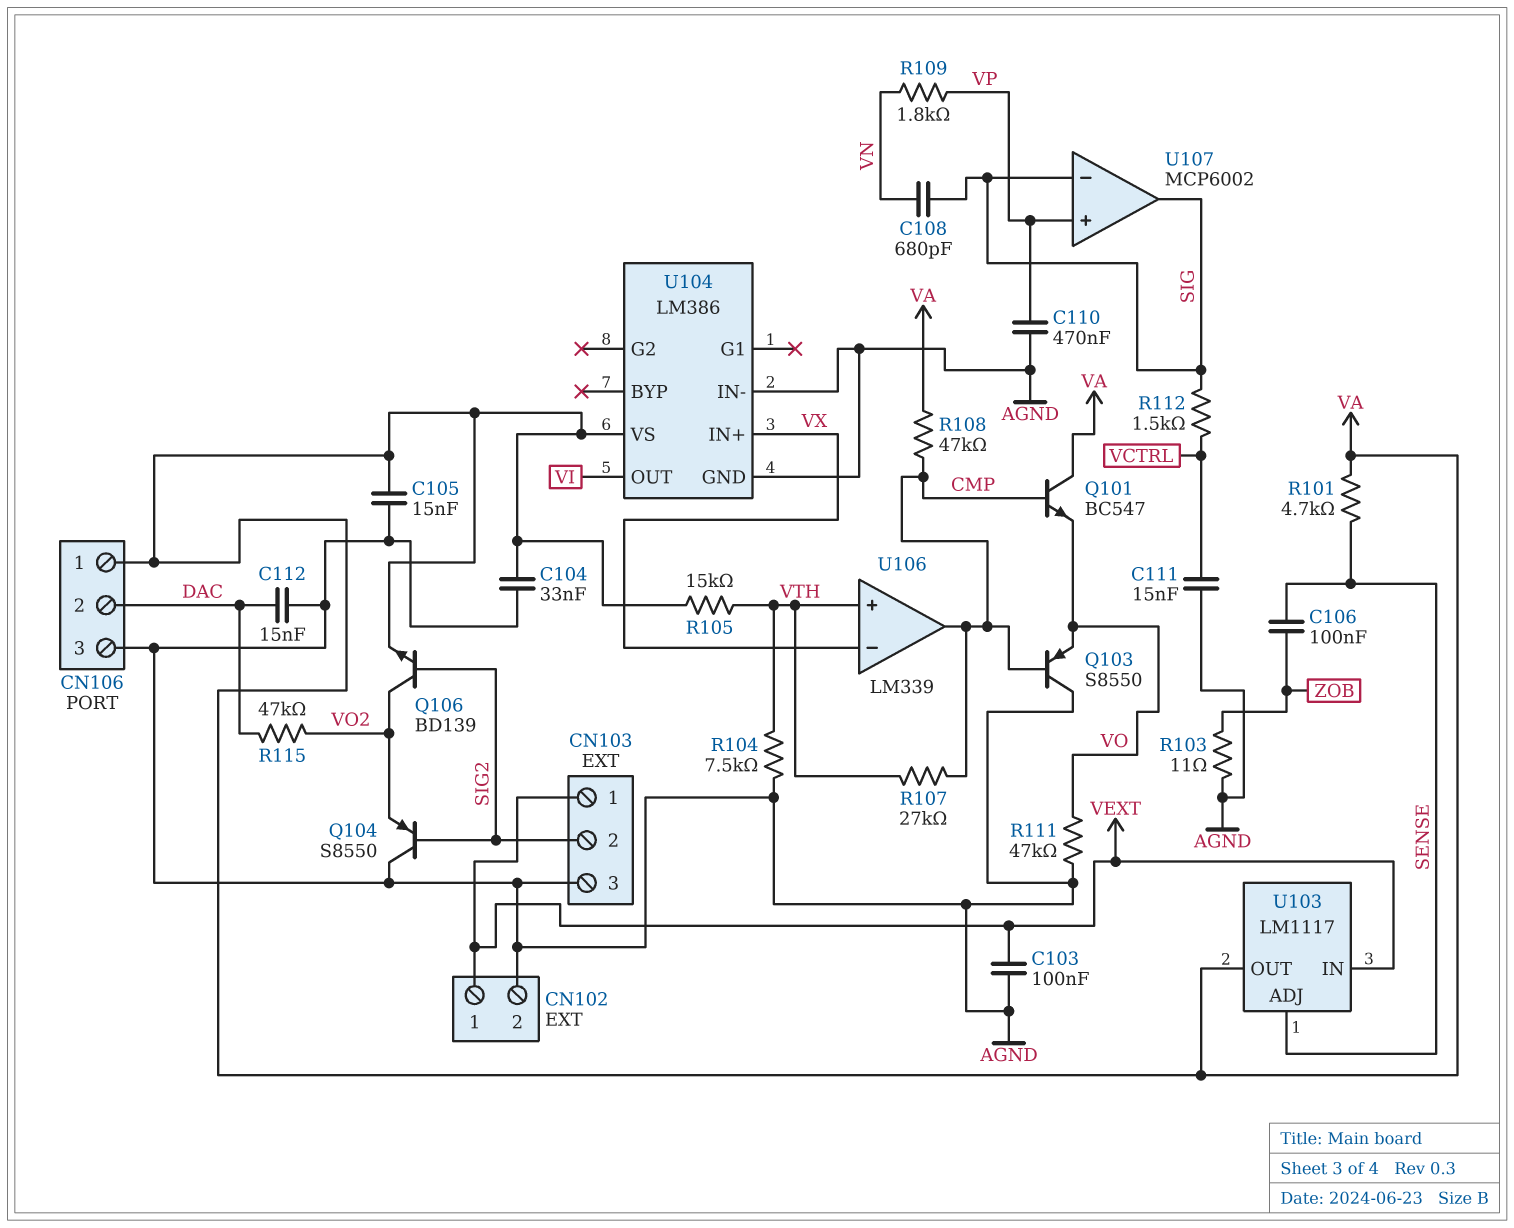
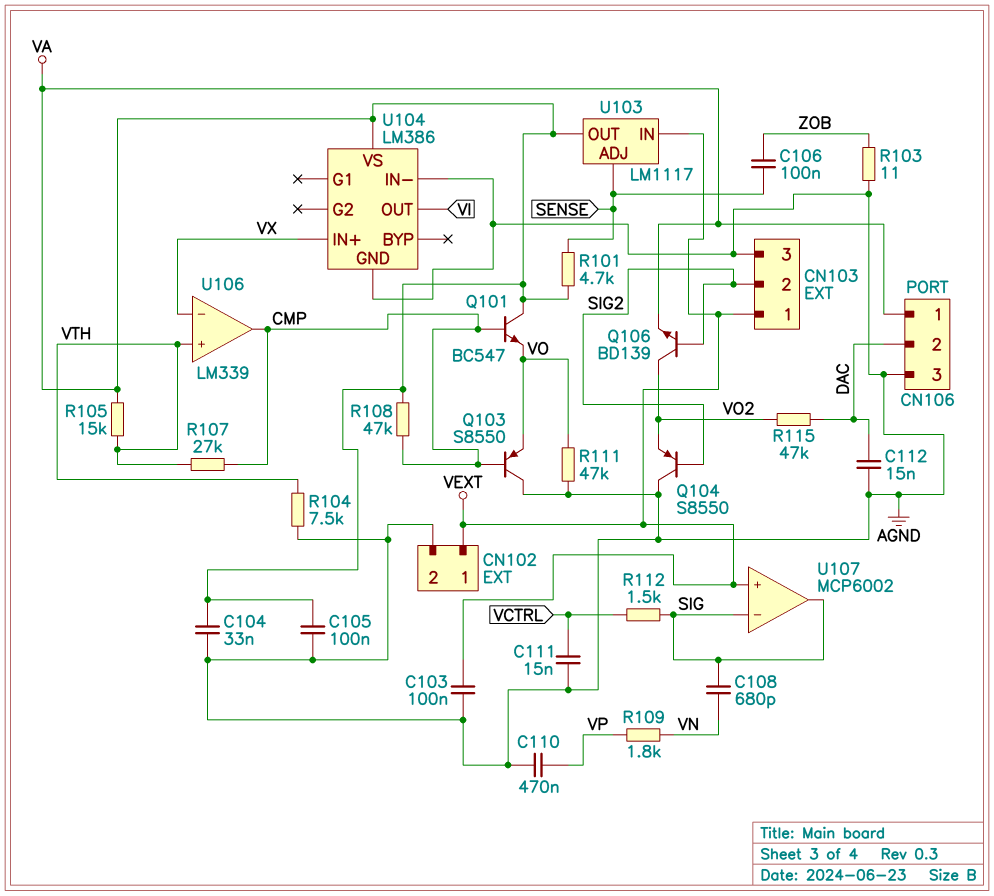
C105: 15nF (AGND, VA) -> 100nF (AGND, VA)
U107 pin in+: VP -> VEXT

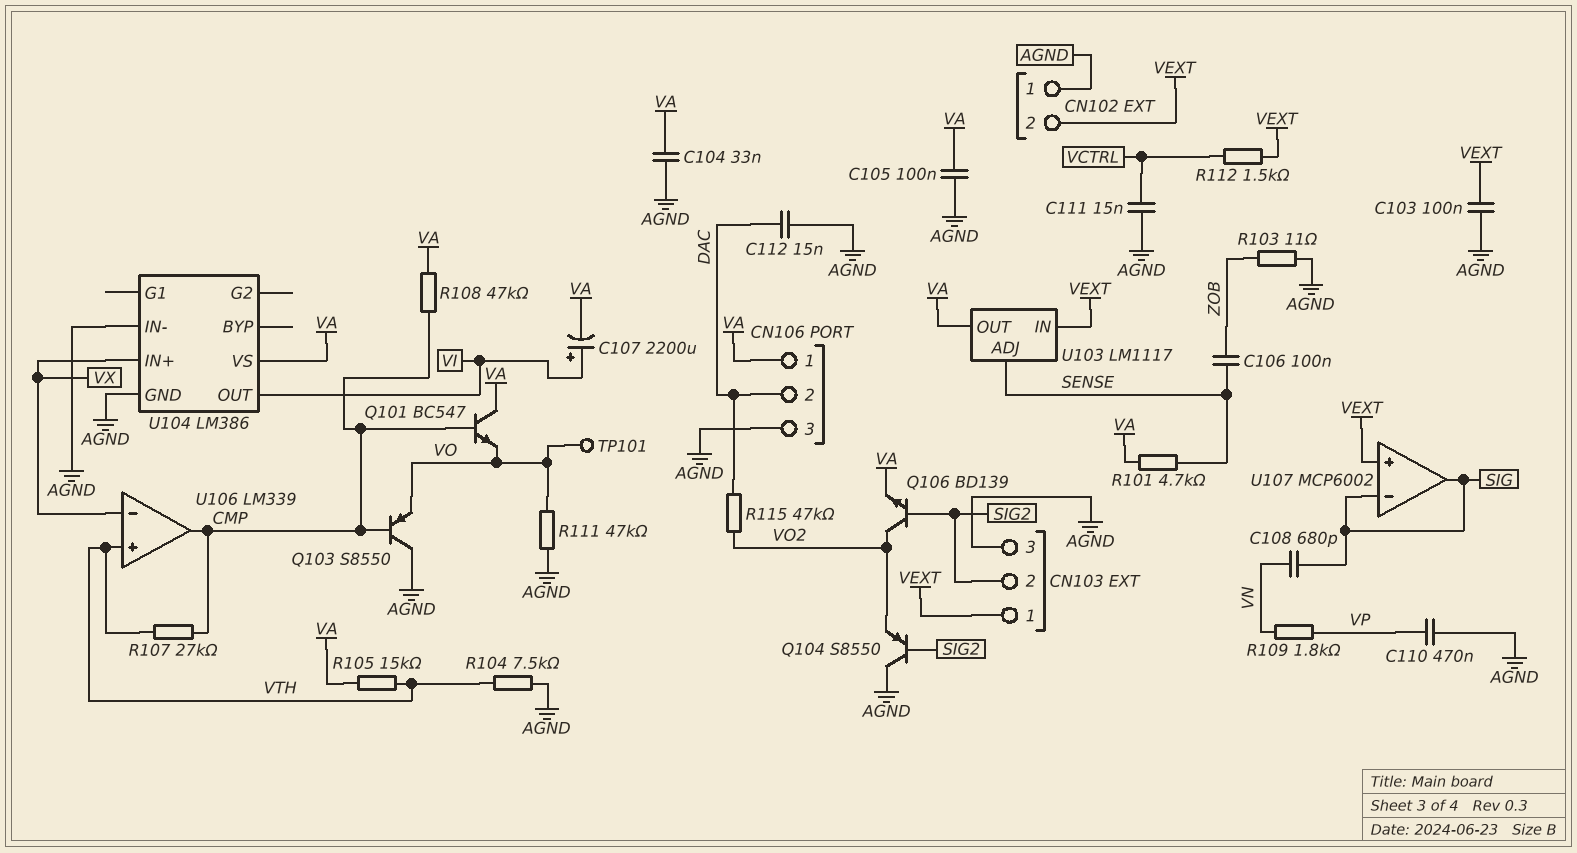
C107: none -> 2200uF (plus VI, minus VA)
CN102 pin 1: VEXT -> AGND
CN102 pin 2: AGND -> VEXT
R112: 1.5k (SIG, VCTRL) -> 1.5k (VCTRL, VEXT)
TP101: none -> test point (VO)

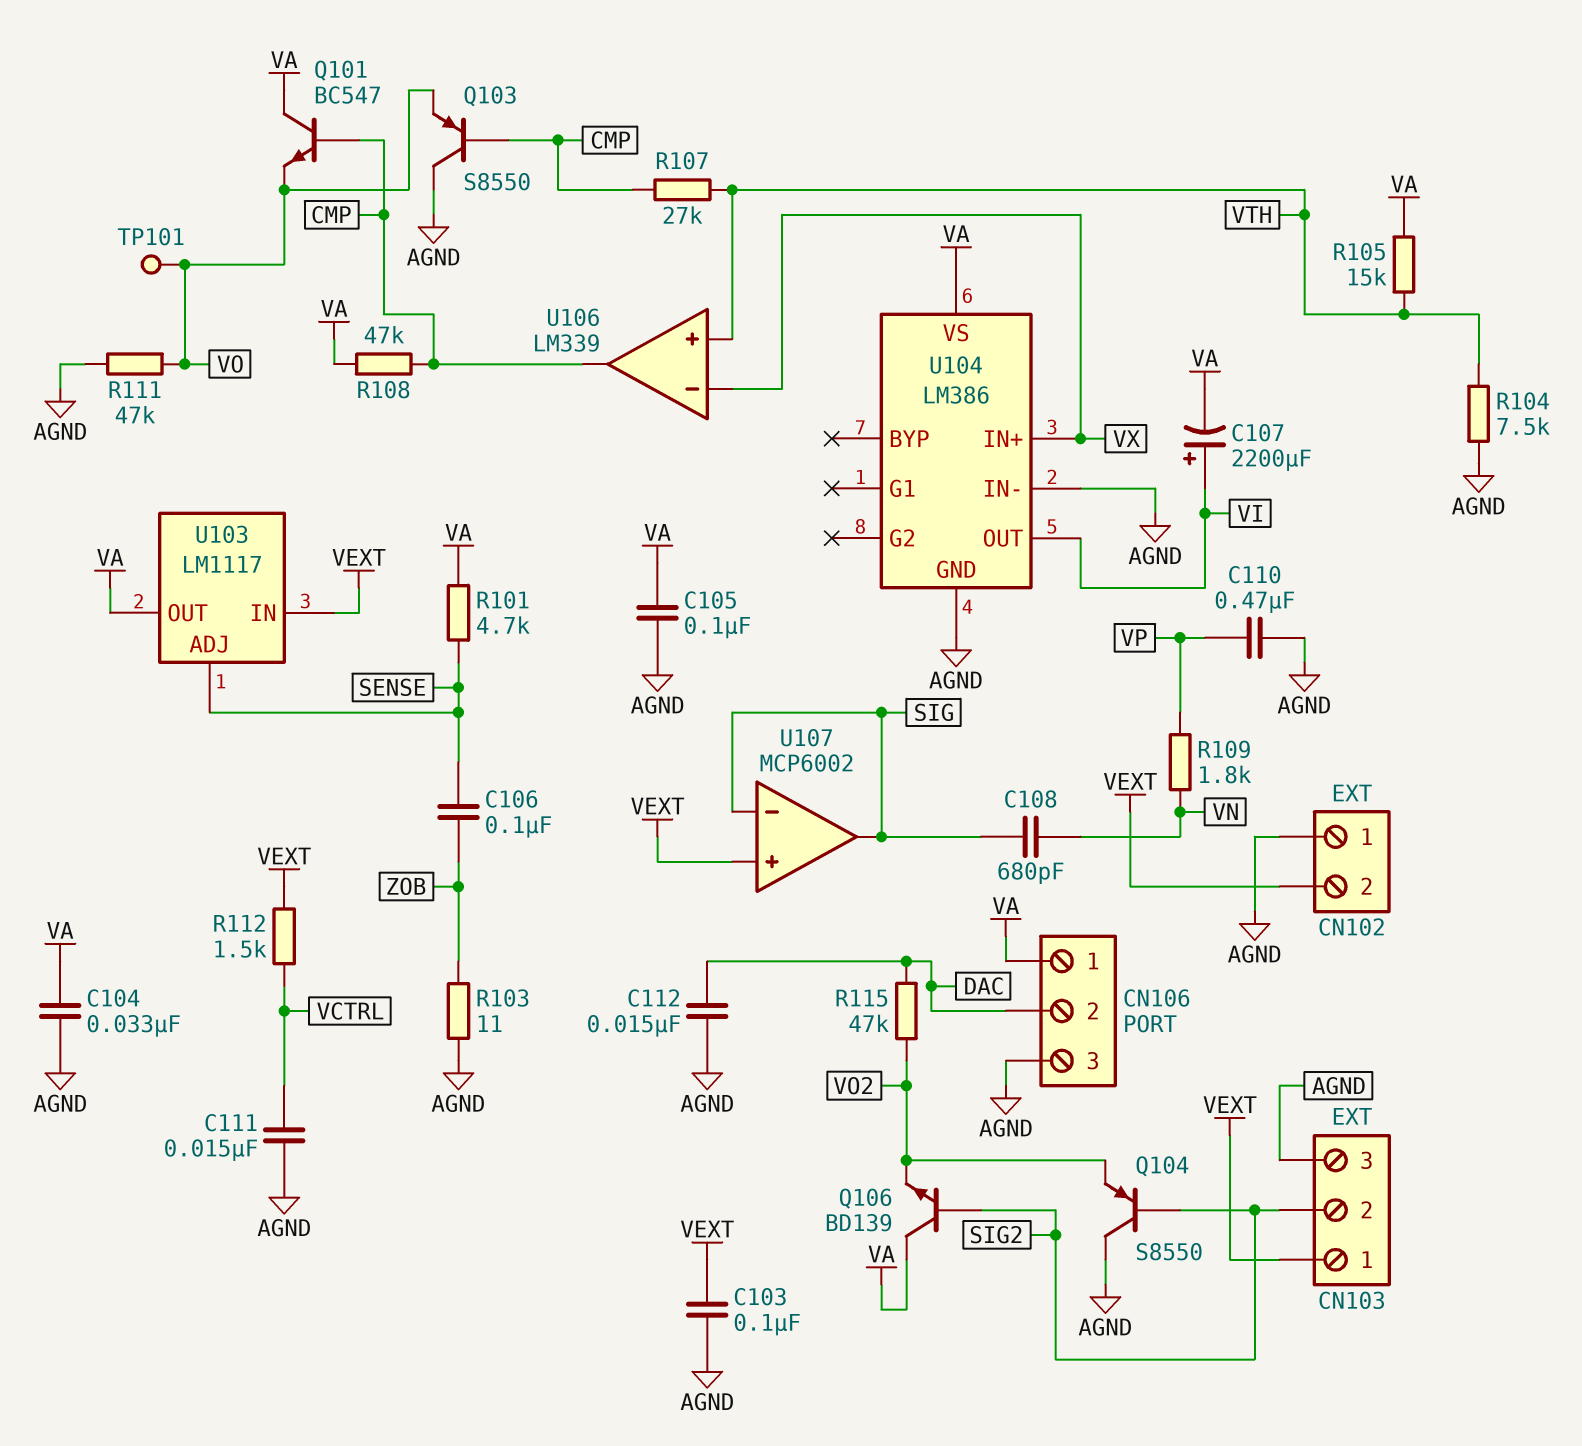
Q106: NPN BD139 (B SIG2, C VO2, E VA) -> NPN BD139 (B SIG2, C VA, E VO2)

